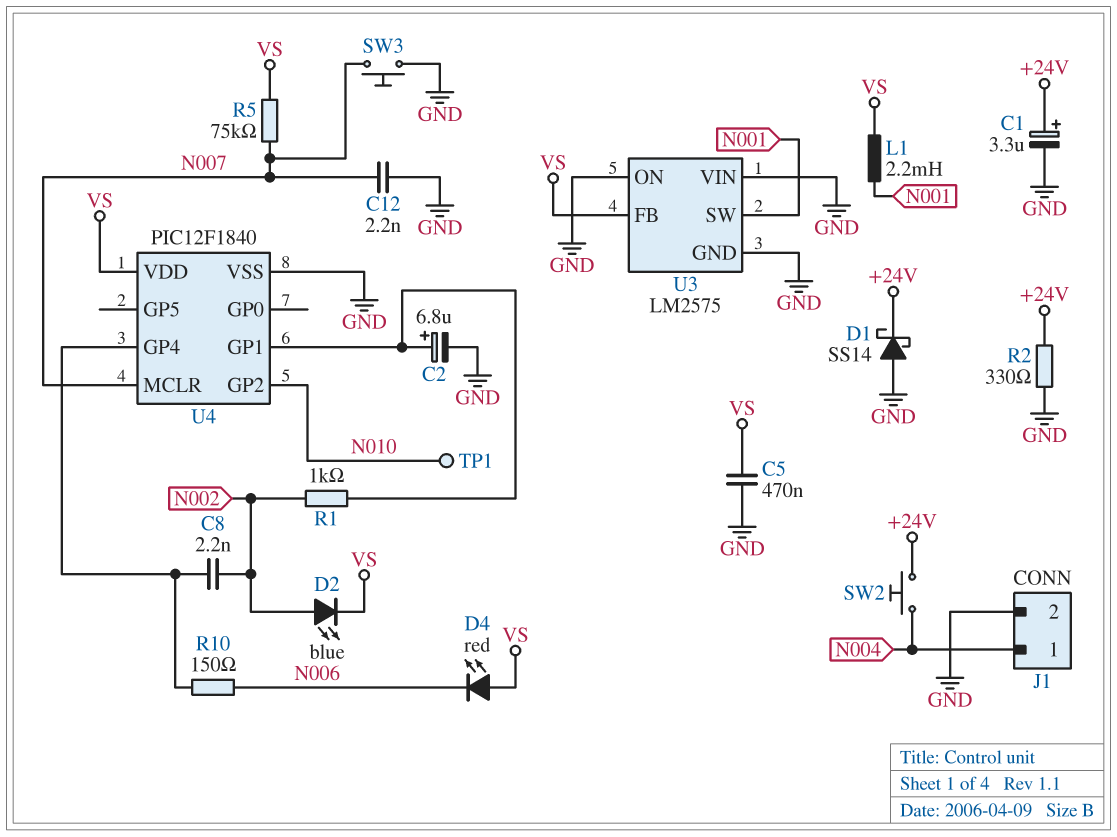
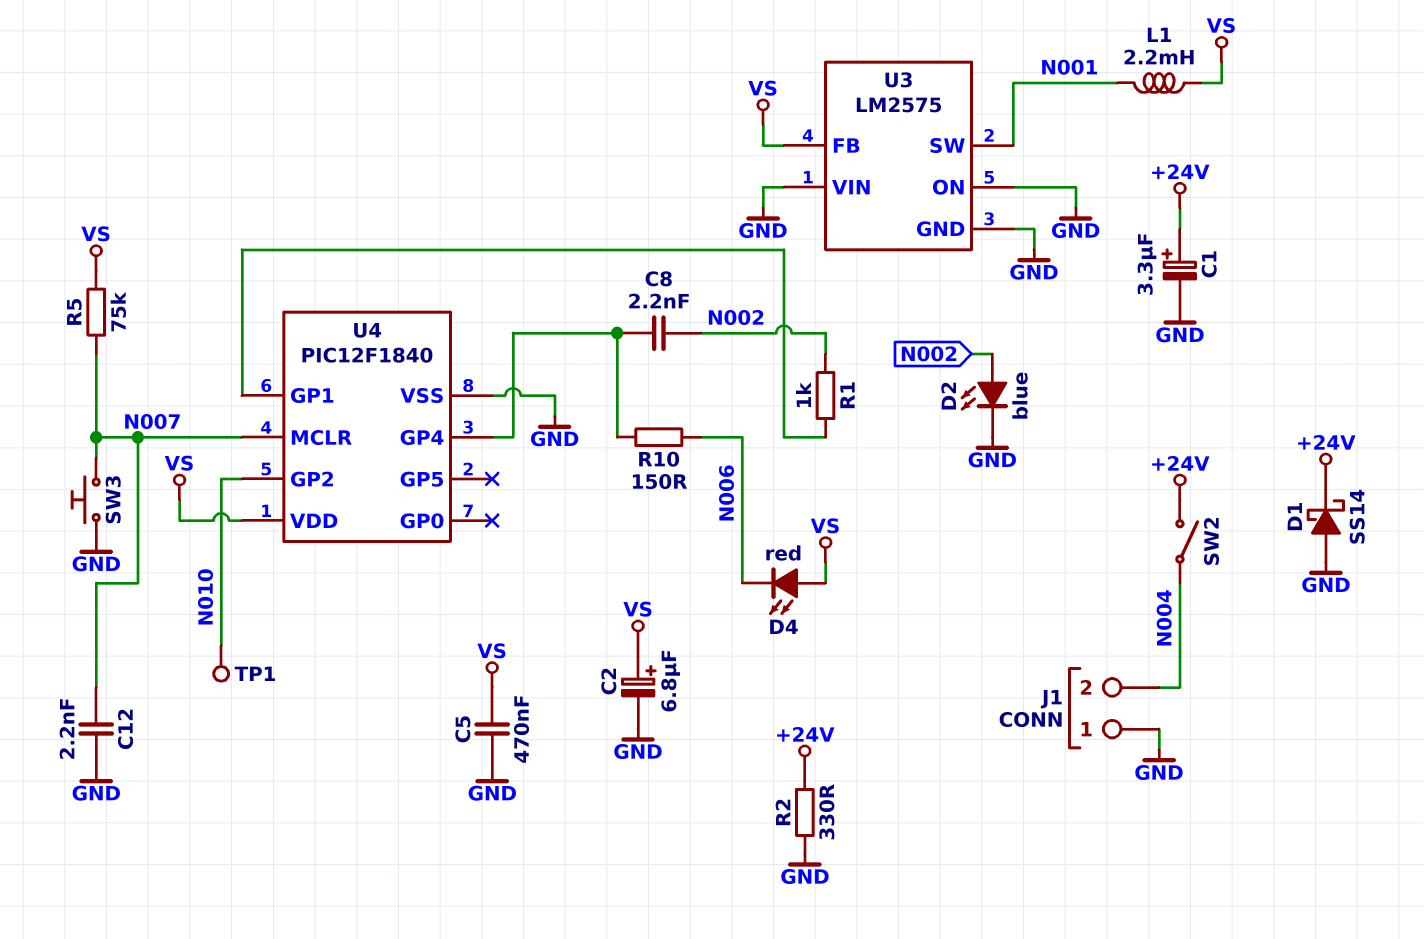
C2: 6.8uF (plus U4/GP1, minus GND) -> 6.8uF (plus VS, minus GND)
D2: LED blue (A N002, K VS) -> LED blue (A N002, K GND)
J1 pin 1: N004 -> GND
J1 pin 2: GND -> N004
SW2: button (+24V, N004) -> switch (+24V, N004)

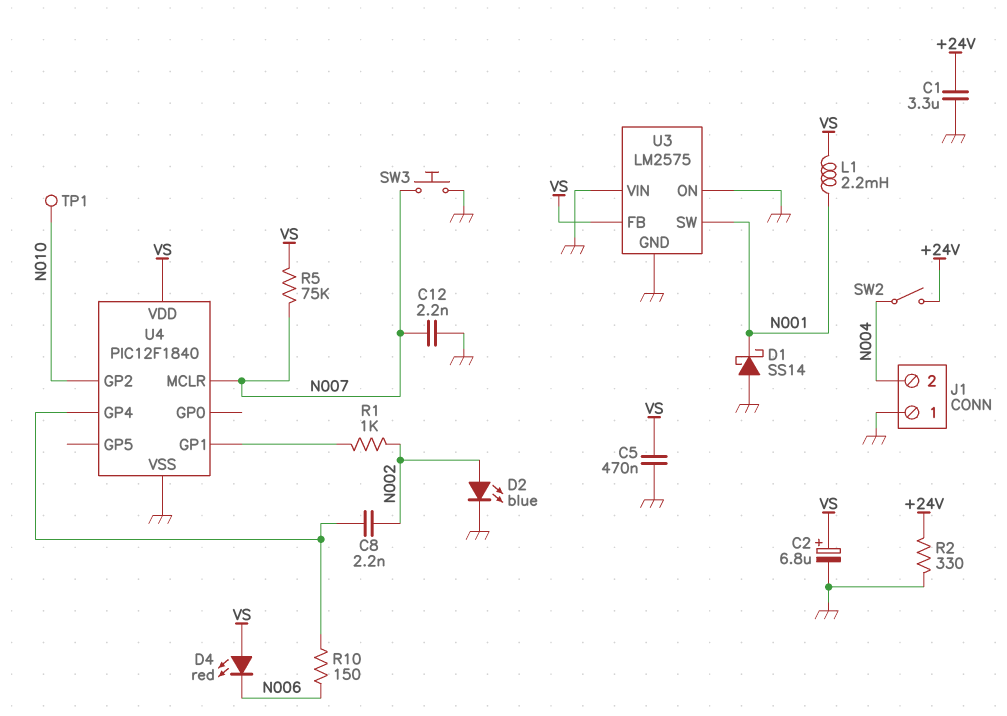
C1: 3.3uF (plus +24V, minus GND) -> 3.3uF (+24V, GND)
D1: schottky SS14 (A GND, K +24V) -> schottky SS14 (A GND, K N001)

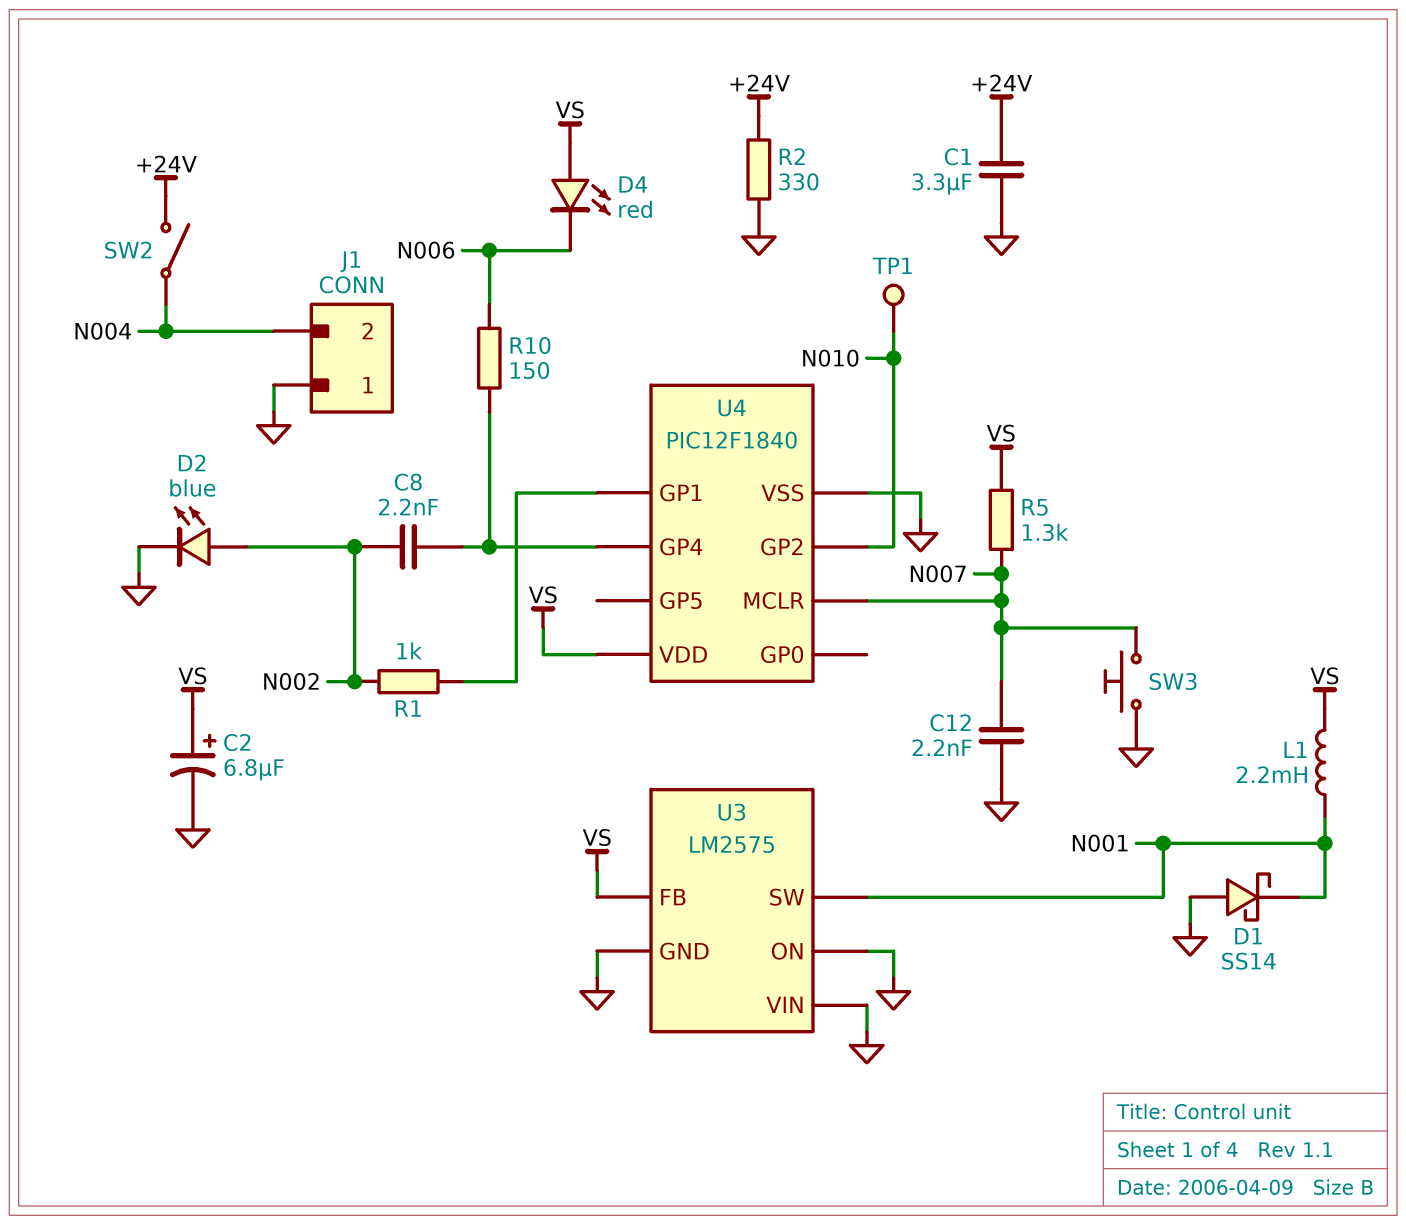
C5: 470nF (GND, VS) -> none
R5: 75k (N007, VS) -> 1.3k (N007, VS)

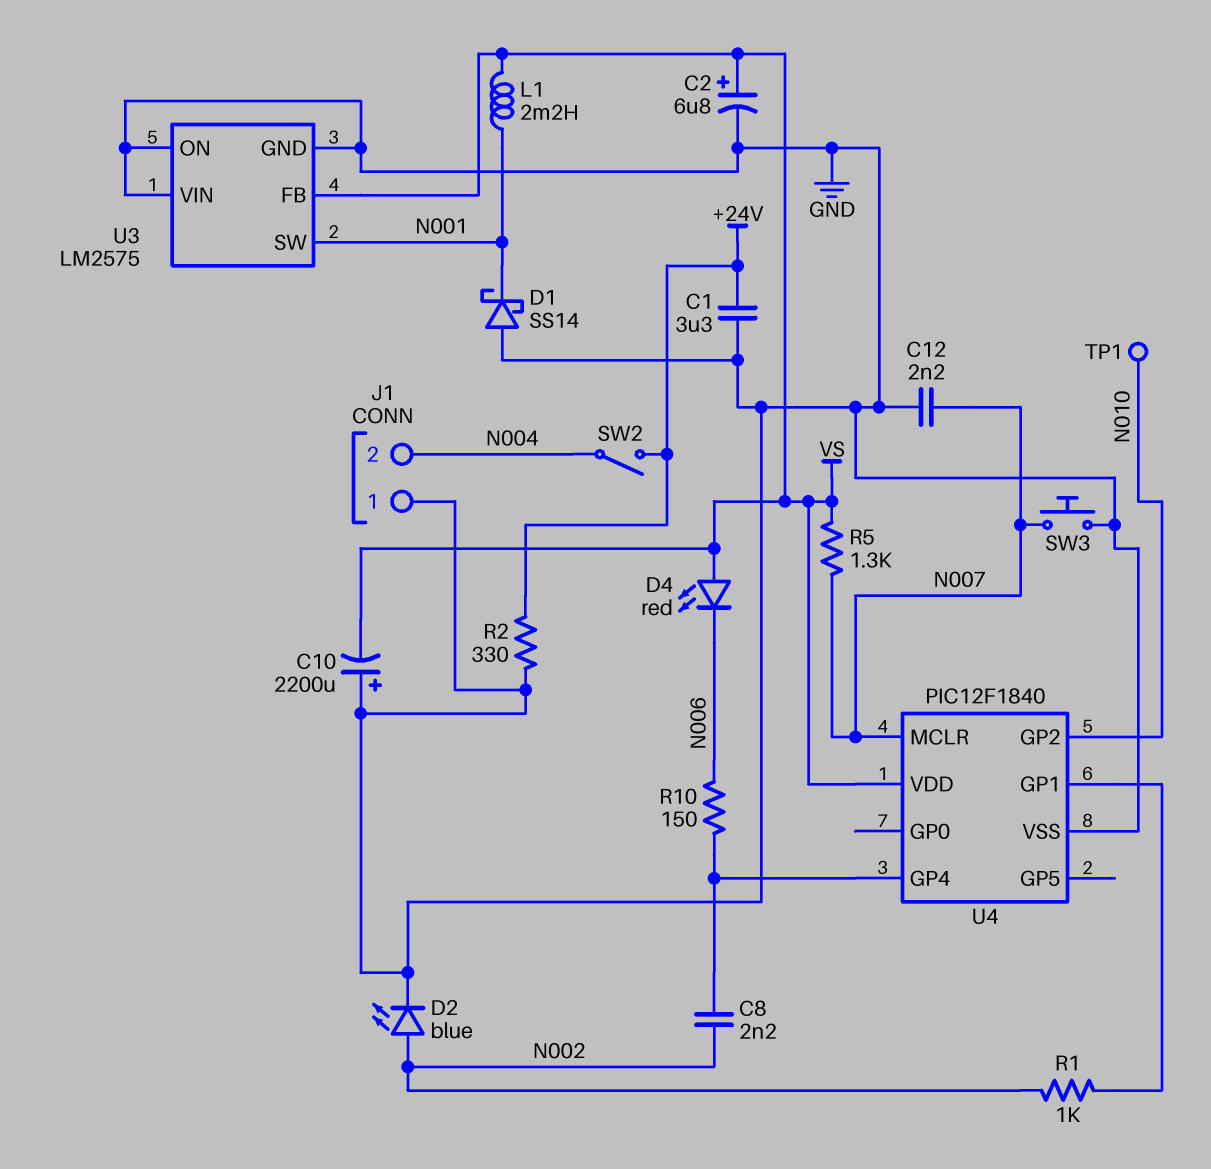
C10: none -> 2200uF (plus GND, minus VS)

